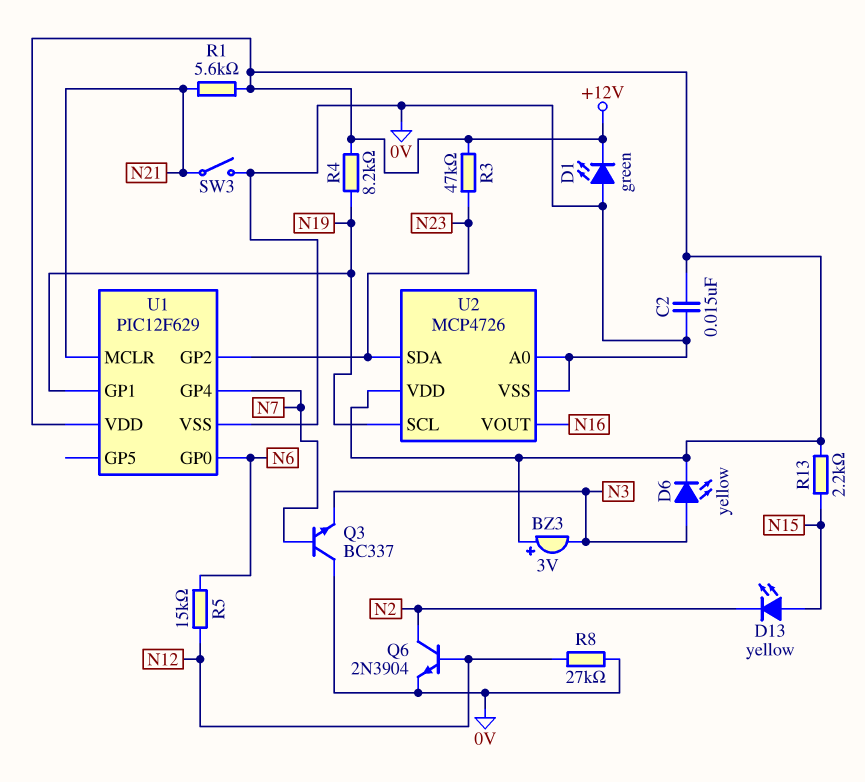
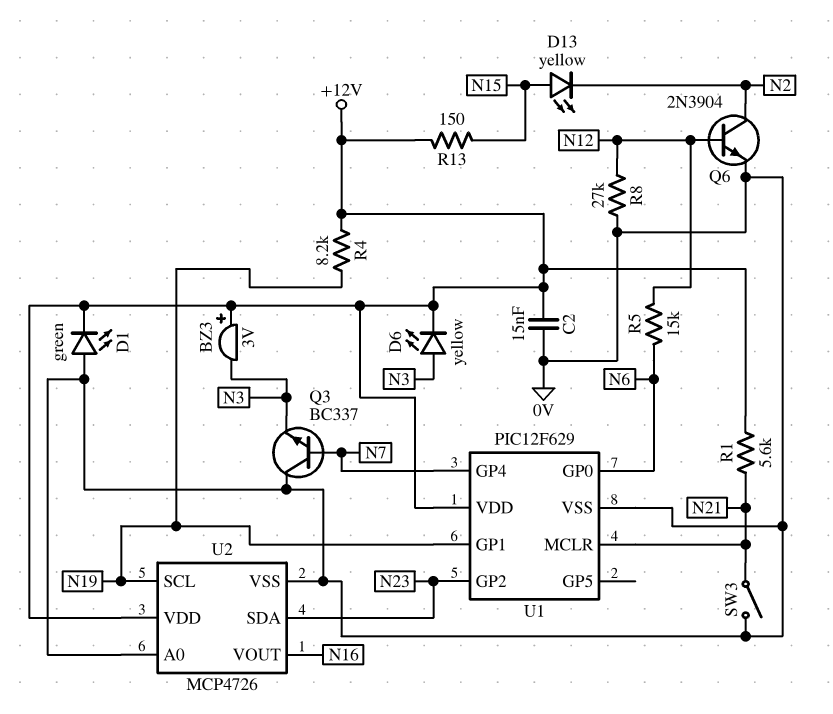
R3: 47k (+12V, N23) -> none
R13: 2.2k (+12V, N15) -> 150 (+12V, N15)

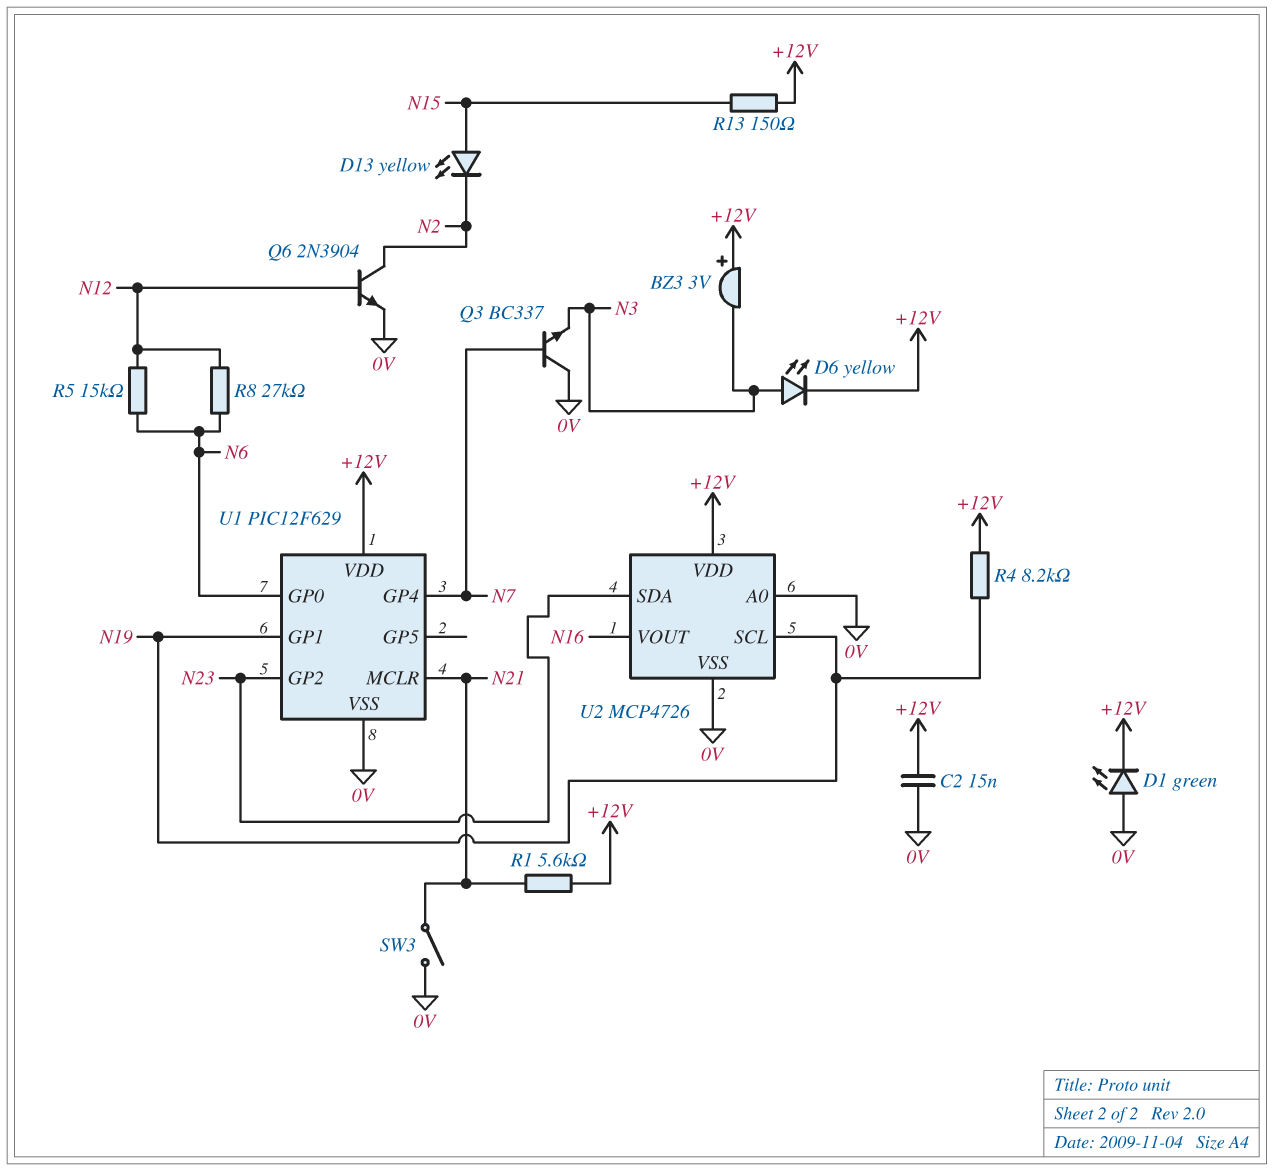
R8: 27k (0V, N12) -> 27k (N6, N12)

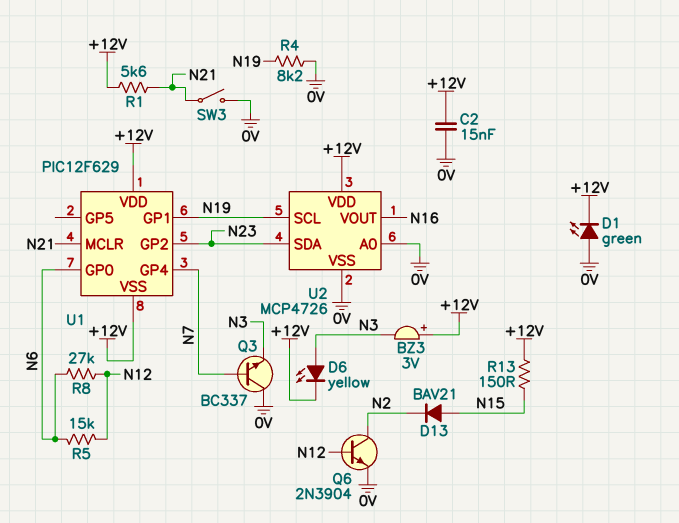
D13: LED yellow (A N15, K N2) -> diode BAV21 (A N15, K N2)
R4: 8.2k (+12V, N19) -> 8.2k (0V, N19)
U1 pin VSS: 0V -> +12V

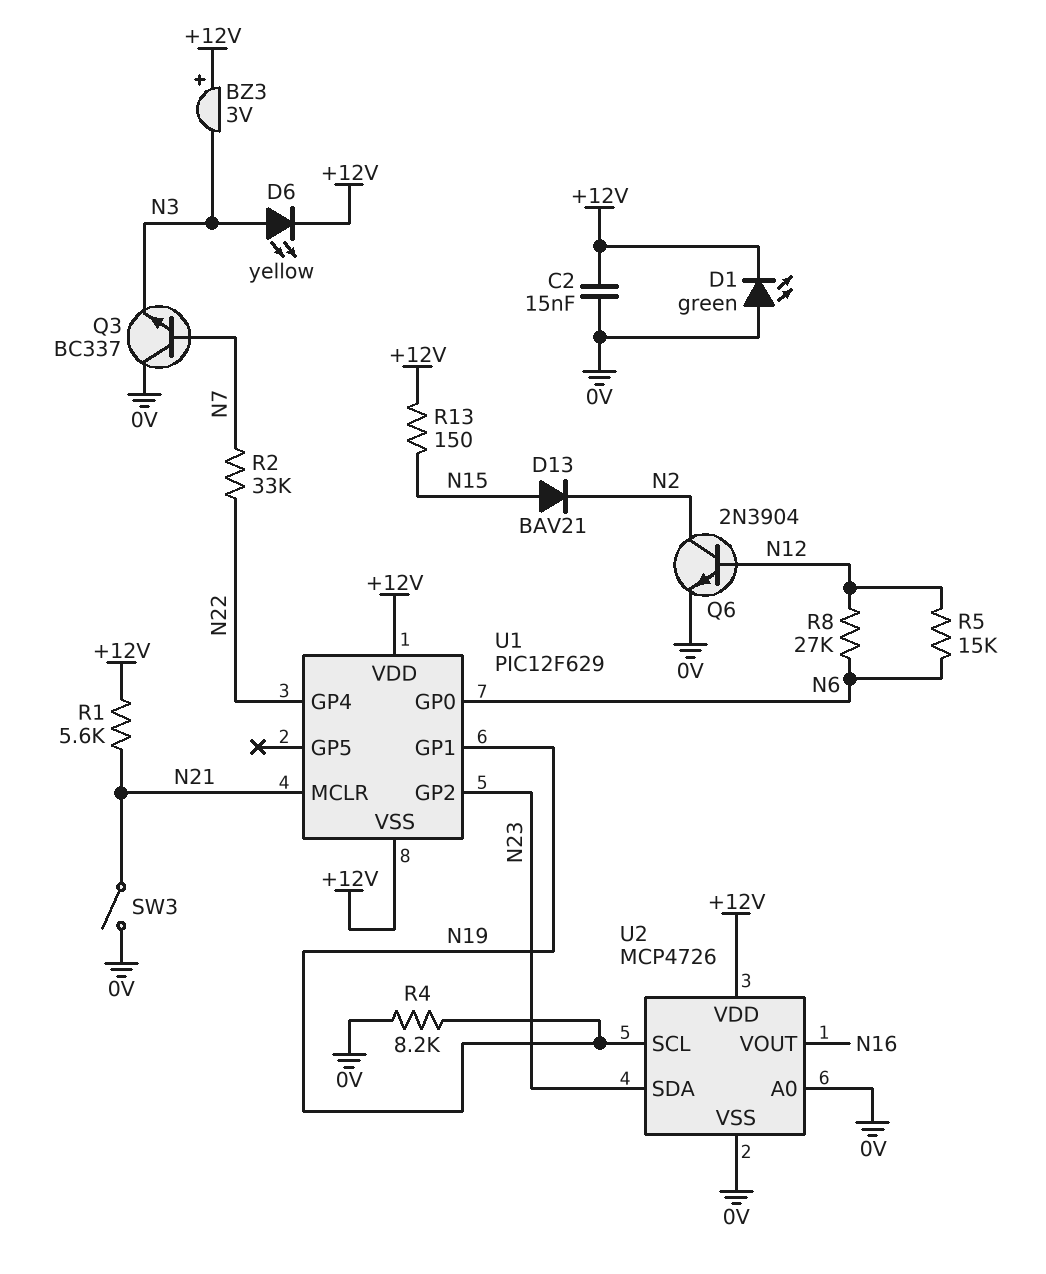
R2: none -> 33k (N7, N22)
U1 pin GP4: N7 -> N22

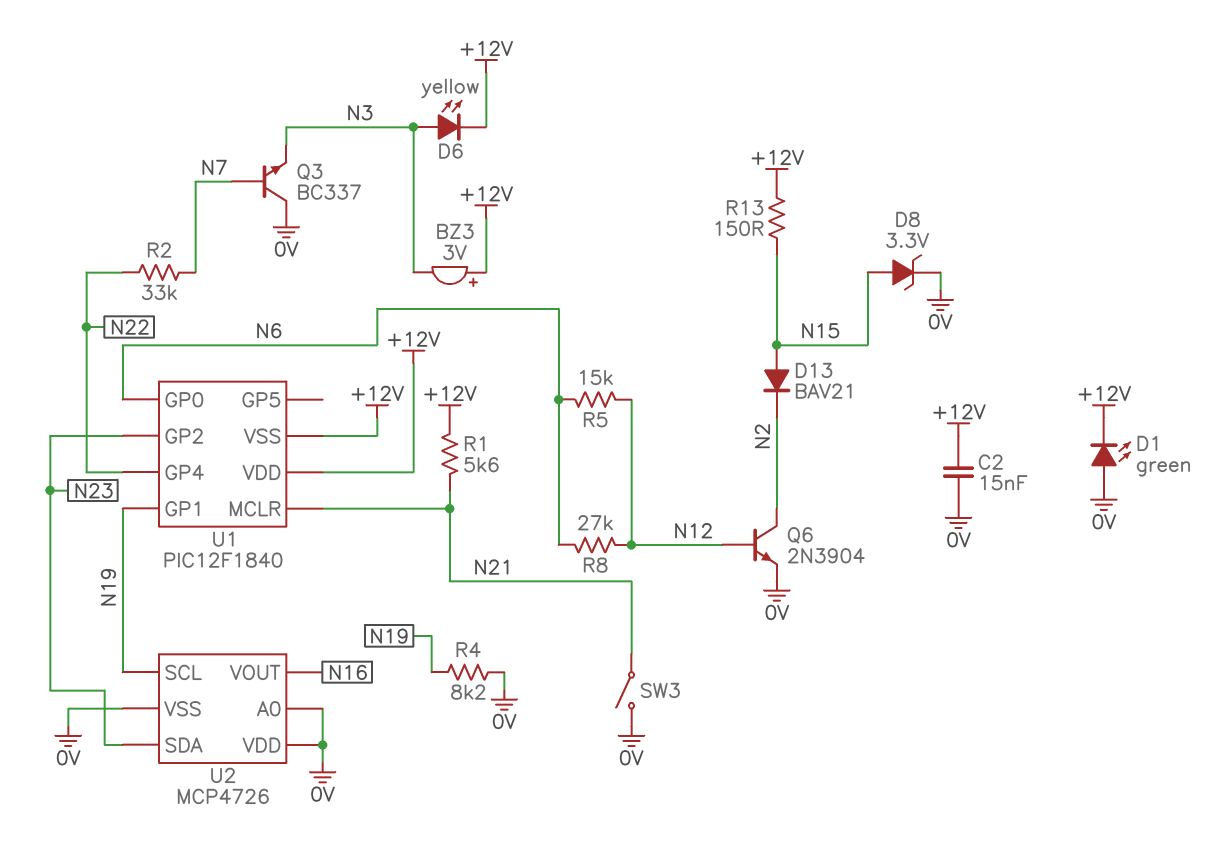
D8: none -> zener 3.3V (A N15, K 0V)
U1: PIC12F629 -> PIC12F1840
U2 pin VDD: +12V -> 0V

